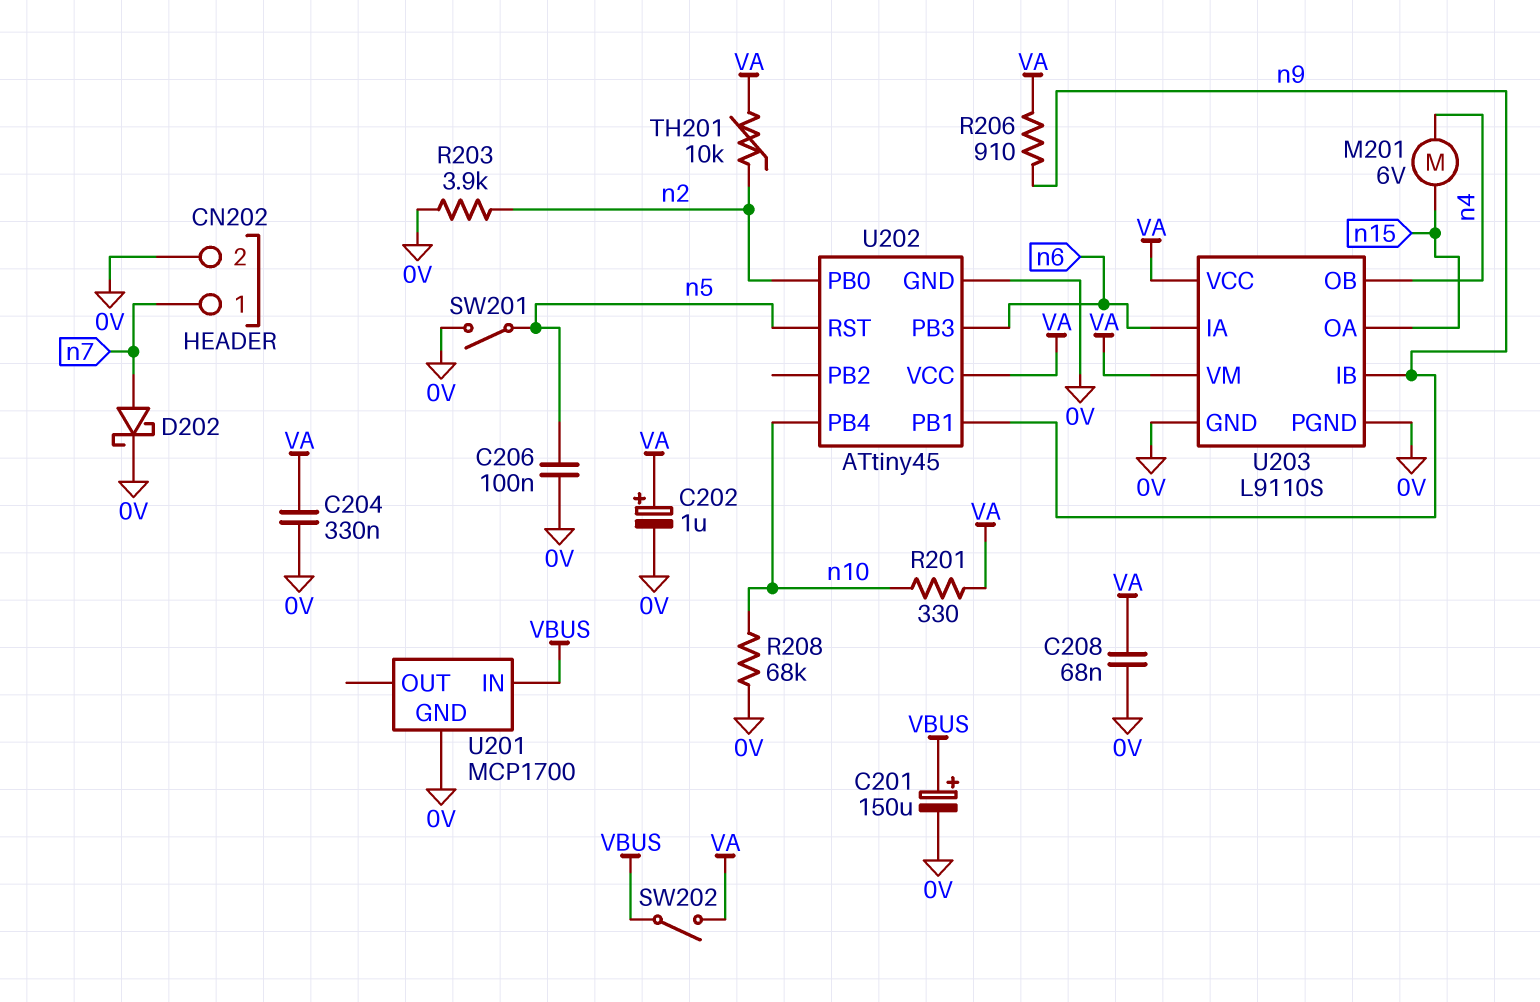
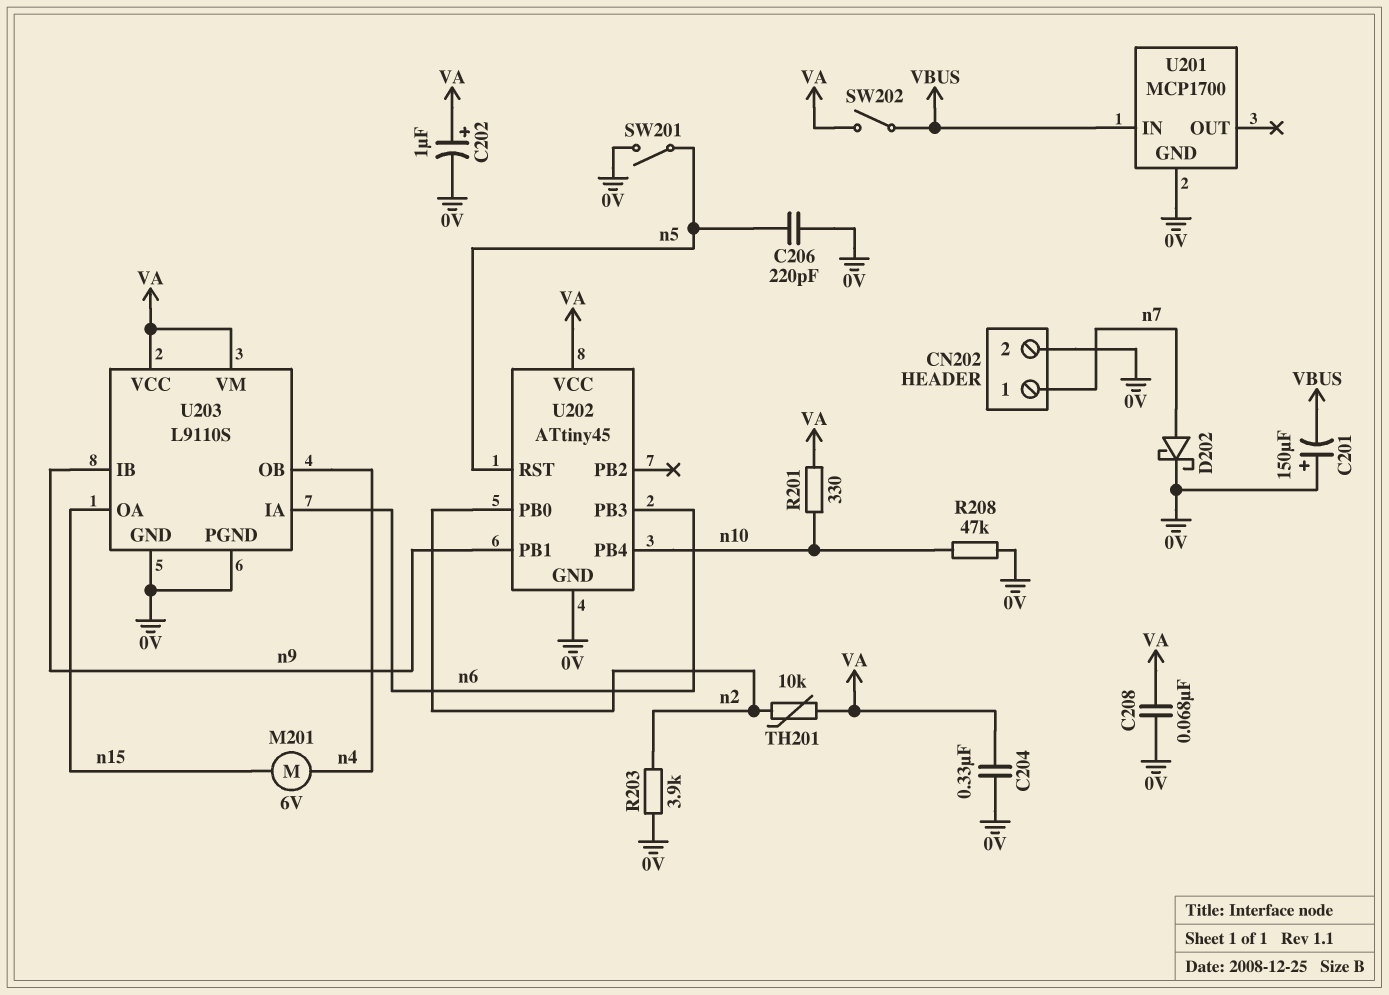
C201: 150uF (plus VBUS, minus 0V) -> 150uF (plus 0V, minus VBUS)
C206: 100nF (0V, n5) -> 220pF (0V, n5)
R206: 910 (VA, n9) -> none
R208: 68k (0V, n10) -> 47k (0V, n10)

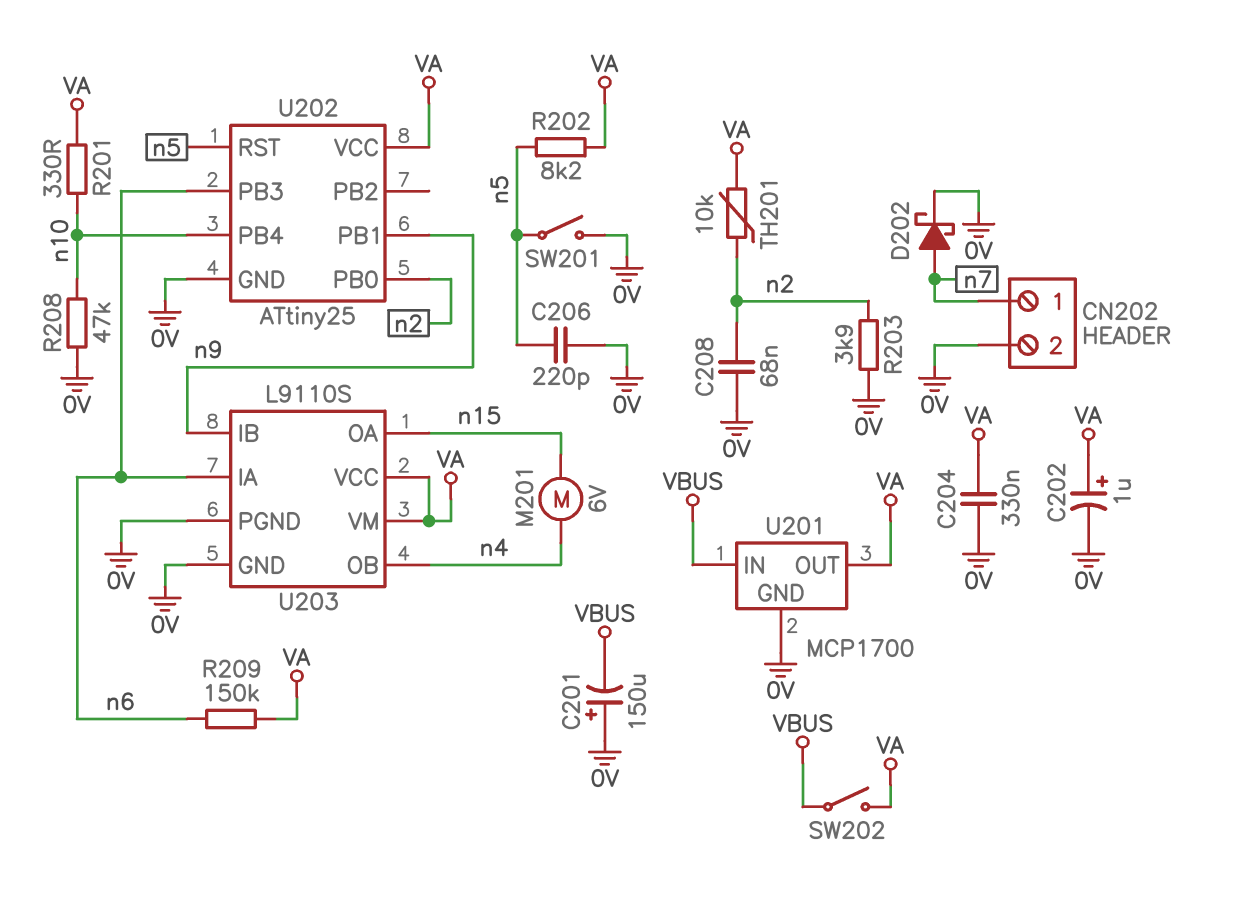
C208: 68nF (0V, VA) -> 68nF (0V, n2)
R202: none -> 8.2k (VA, n5)
R209: none -> 150k (VA, n6)
U201 pin OUT: none -> VA
U202: ATtiny45 -> ATtiny25

